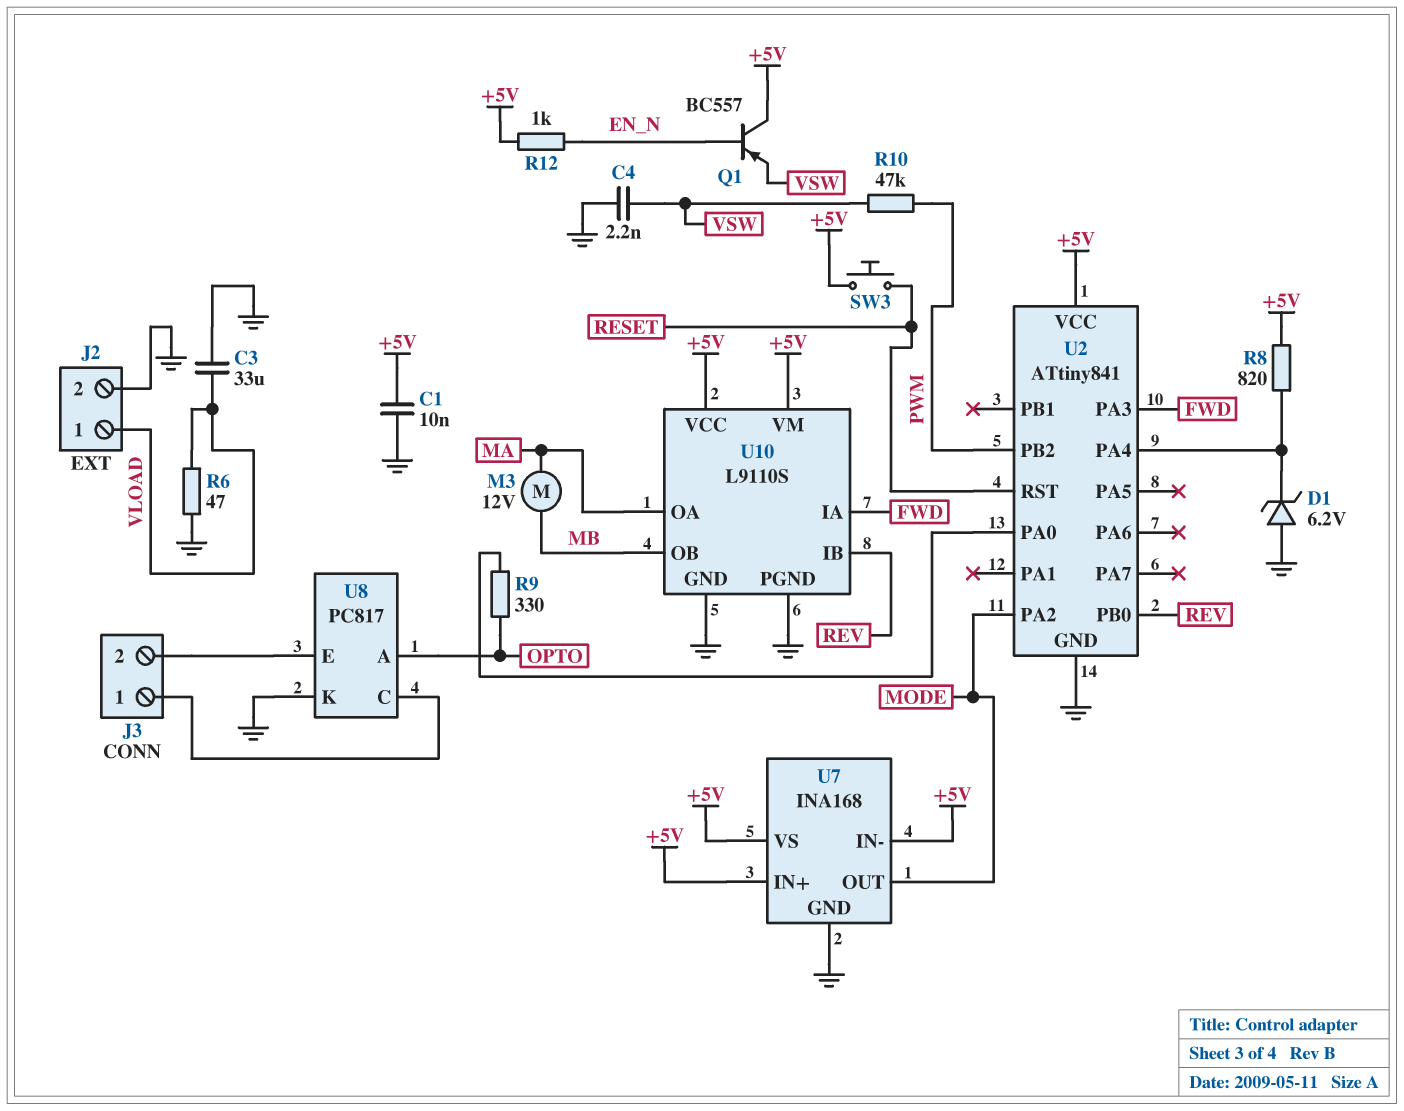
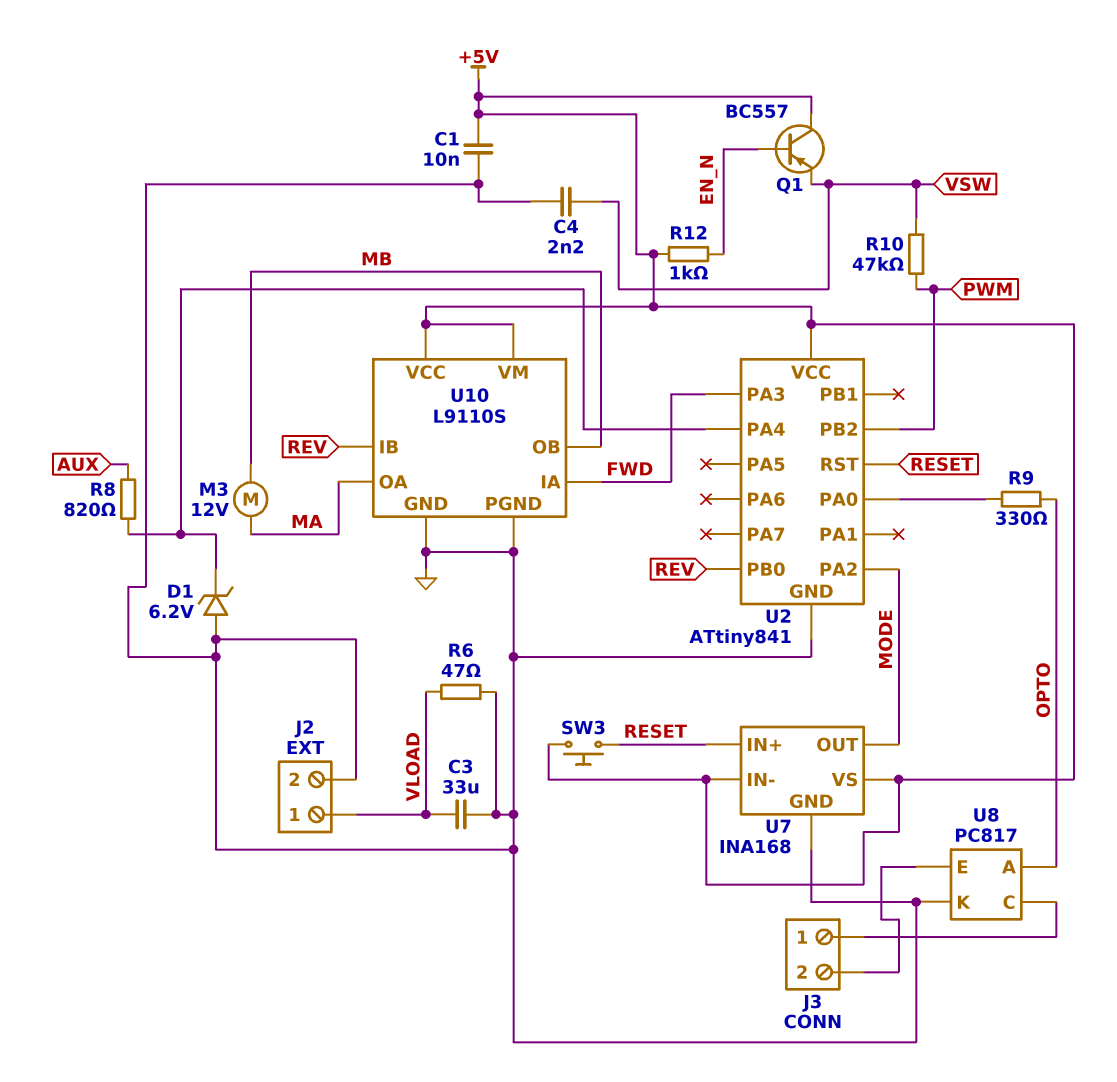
R8: 820 (+5V, U2/PA4) -> 820 (AUX, U2/PA4)
U7 pin IN+: +5V -> RESET

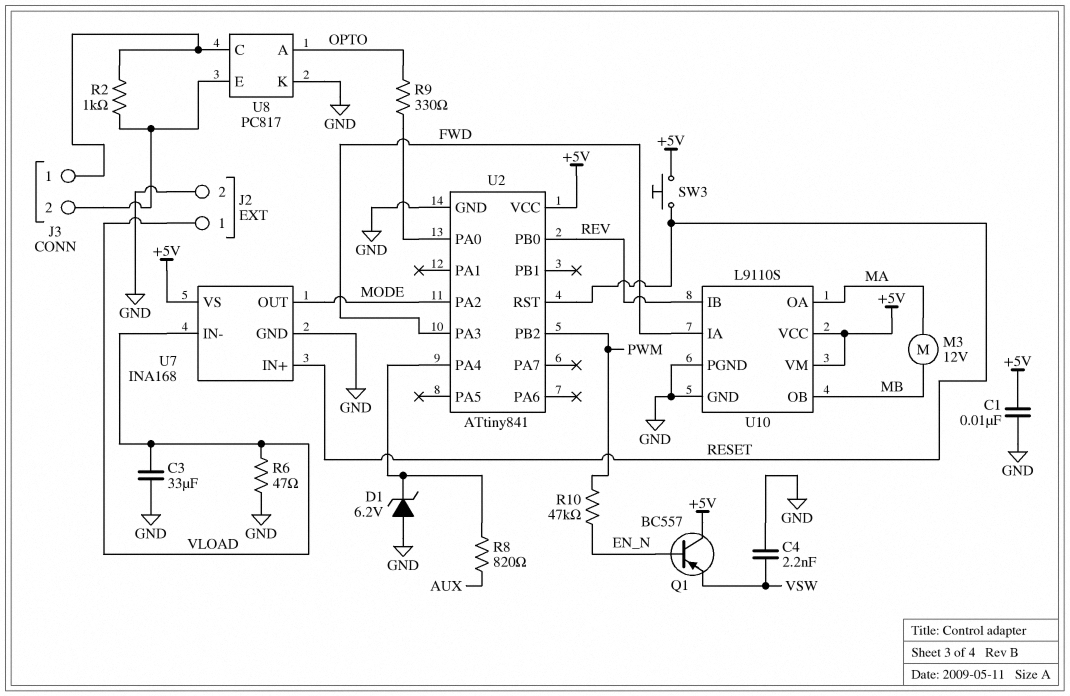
R2: none -> 1k (J3/1, J3/2)
R10: 47k (PWM, VSW) -> 47k (EN_N, PWM)
R12: 1k (+5V, EN_N) -> none
U7 pin IN-: +5V -> VLOAD

